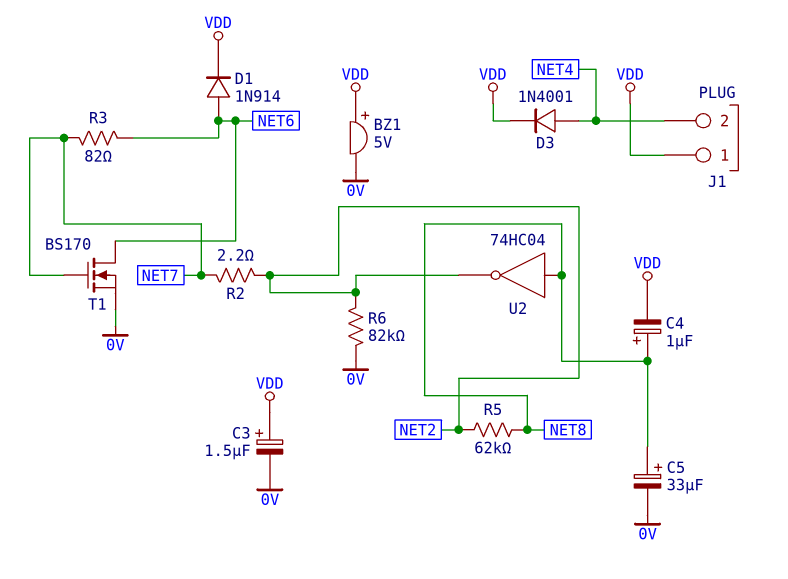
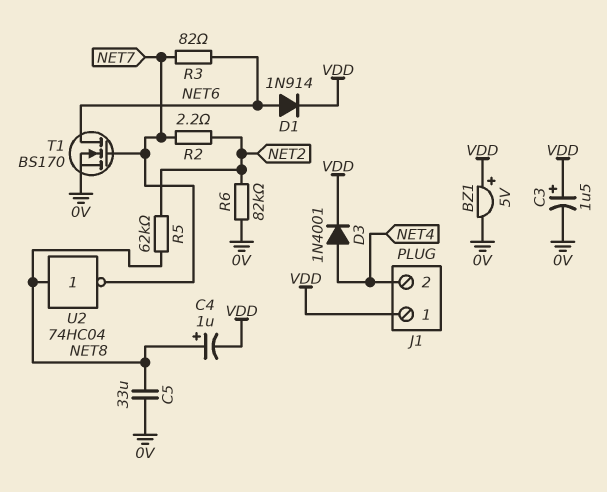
C5: 33uF (plus NET8, minus 0V) -> 33uF (0V, NET8)
U2: NOT 74HC04 (in NET8, out NET2) -> NOT 74HC04 (in NET8, out NET7)

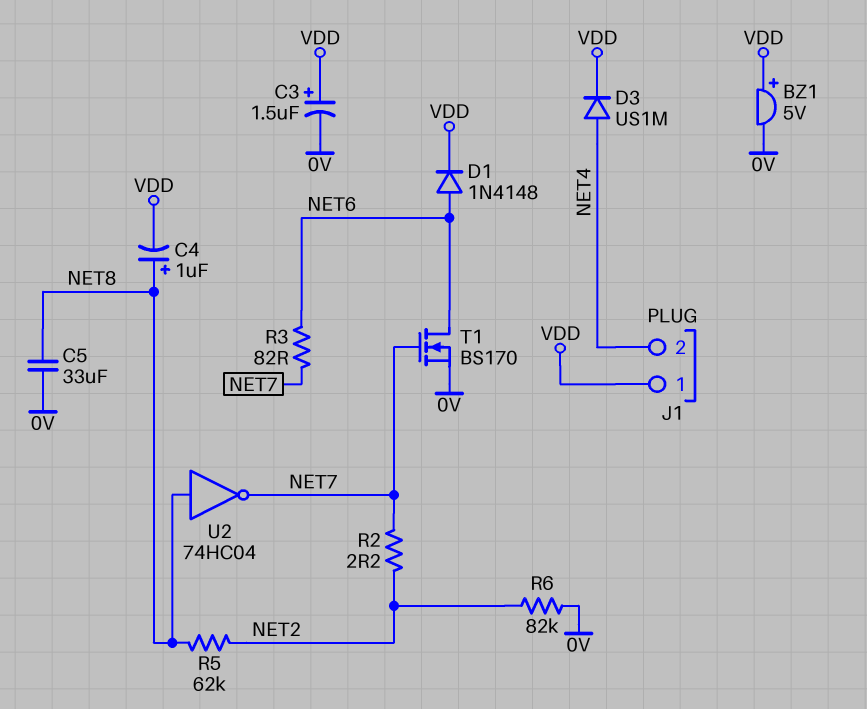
D1: diode 1N914 (A NET6, K VDD) -> diode 1N4148 (A NET6, K VDD)
D3: diode 1N4001 (A NET4, K VDD) -> diode US1M (A NET4, K VDD)

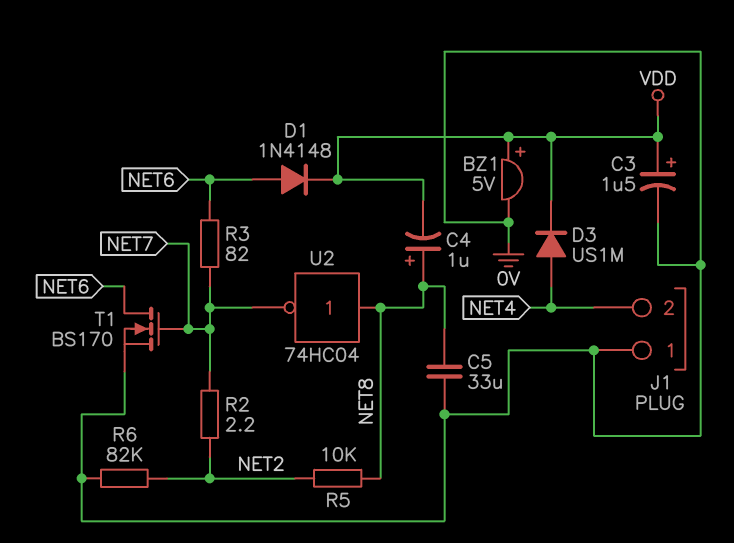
J1 pin 1: VDD -> 0V
R5: 62k (NET2, NET8) -> 10k (NET2, NET8)

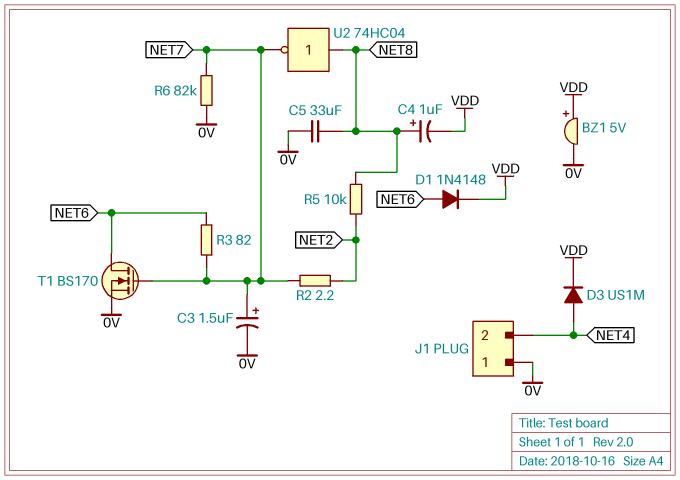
C3: 1.5uF (plus VDD, minus 0V) -> 1.5uF (plus NET7, minus 0V)
R6: 82k (0V, NET2) -> 82k (0V, NET7)

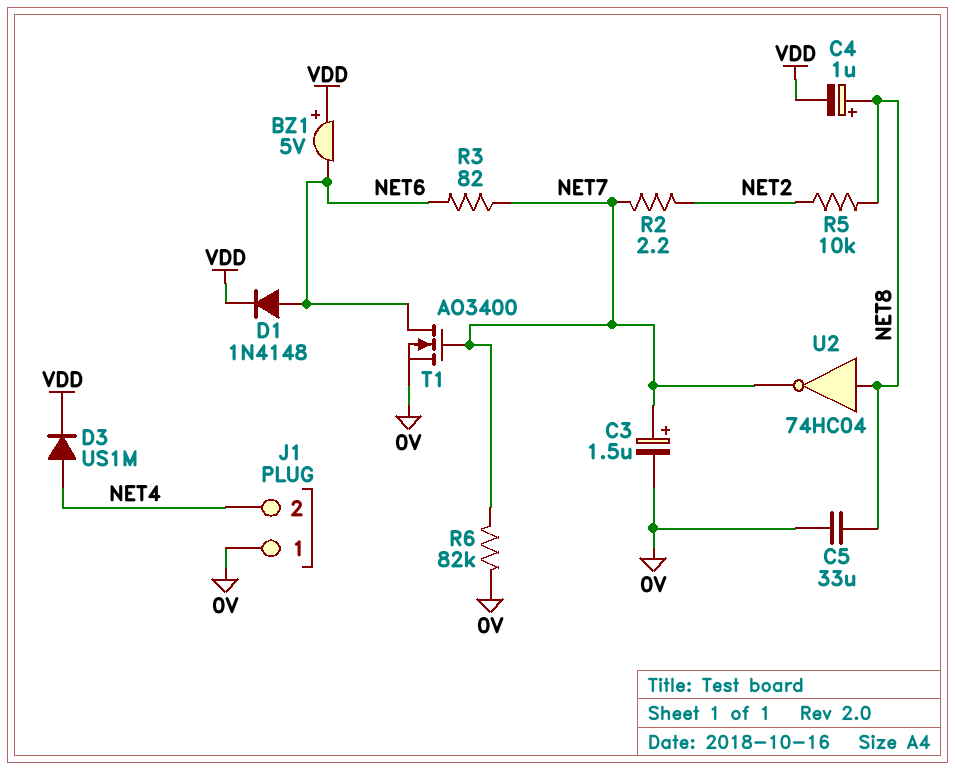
BZ1: buzzer 5V (plus VDD, minus 0V) -> buzzer 5V (plus VDD, minus NET6)
T1: NMOS BS170 (G NET7, D NET6, S 0V) -> NMOS AO3400 (G NET7, D NET6, S 0V)

